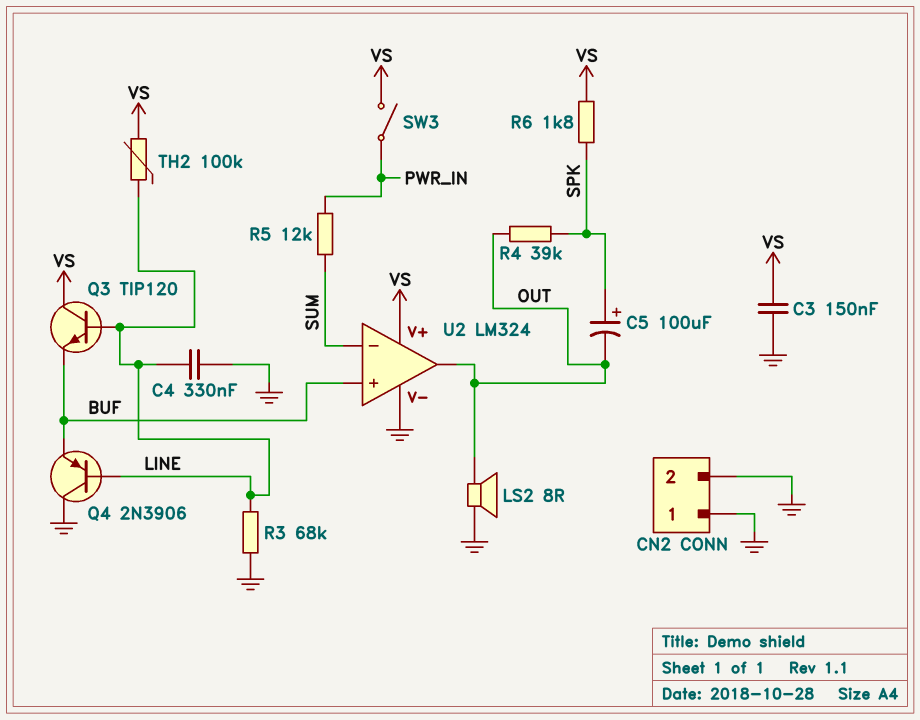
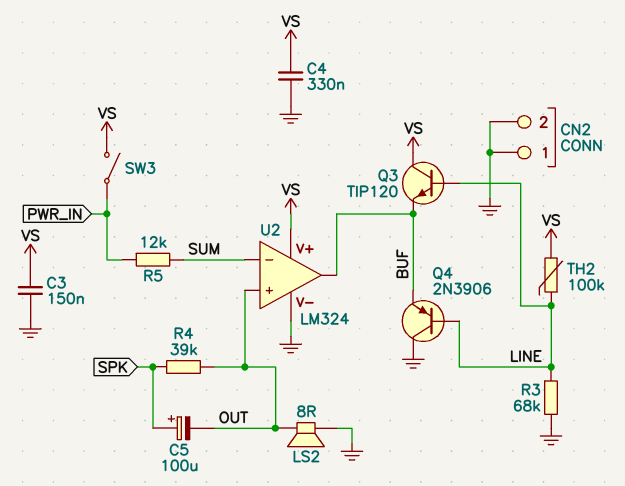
C4: 330nF (GND, LINE) -> 330nF (GND, VS)
R6: 1.8k (SPK, VS) -> none
U2 pin in+: BUF -> OUT
U2 pin out: OUT -> BUF

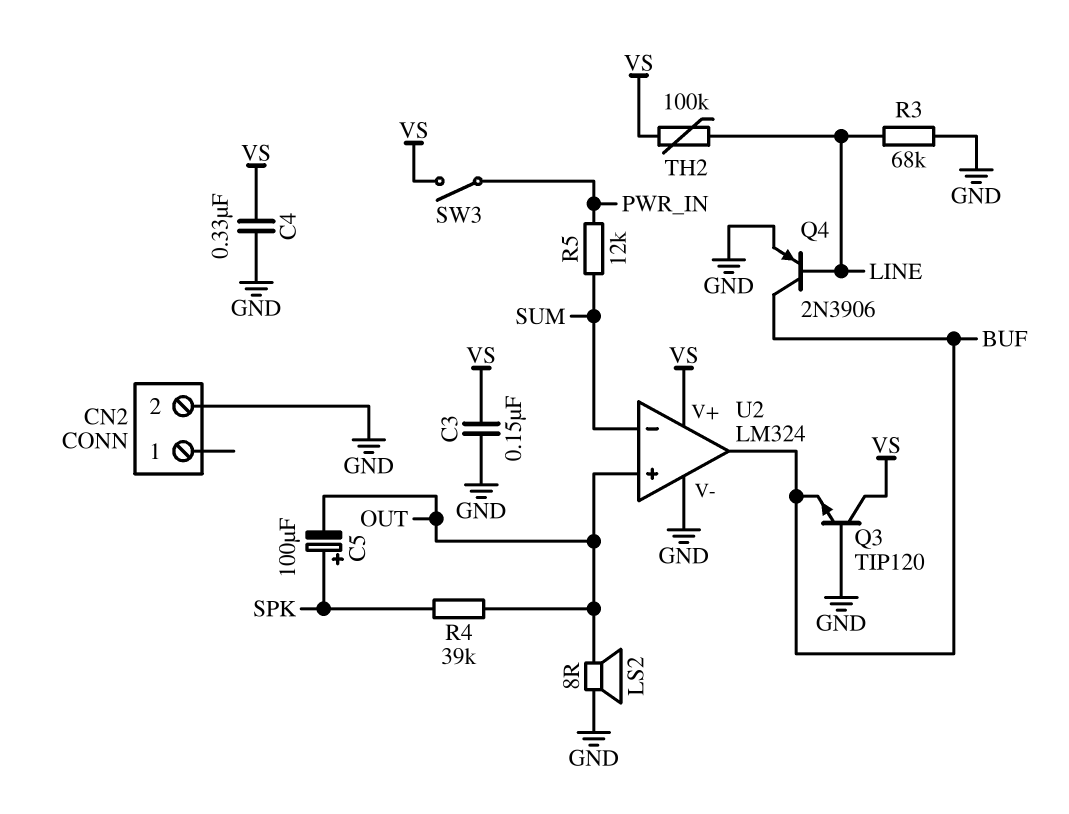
CN2 pin 1: GND -> none
Q3: NPN TIP120 (B LINE, C VS, E BUF) -> NPN TIP120 (B GND, C VS, E BUF)
Q4: PNP 2N3906 (B LINE, C GND, E BUF) -> PNP 2N3906 (B LINE, C BUF, E GND)

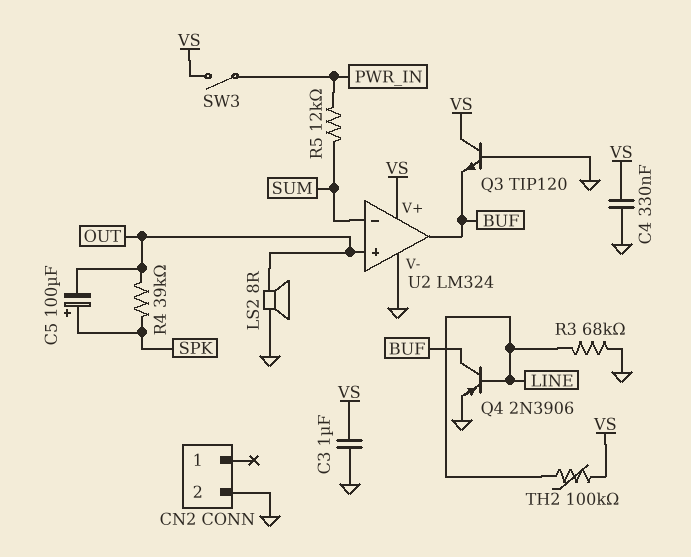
C3: 150nF (GND, VS) -> 1uF (GND, VS)

